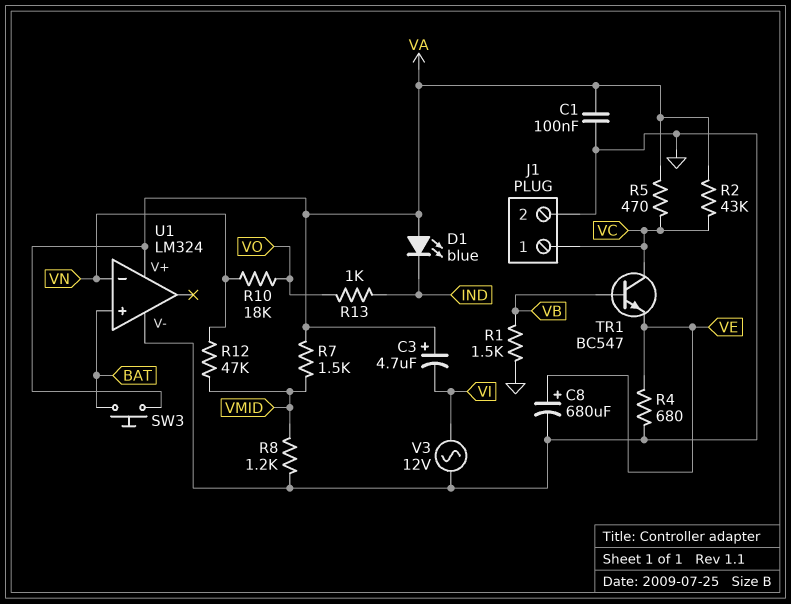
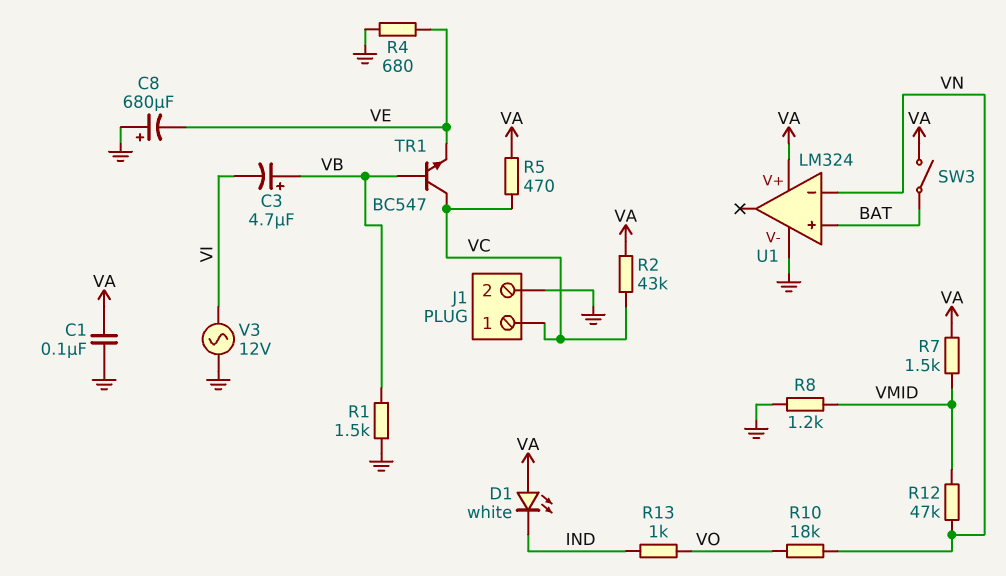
C3: 4.7uF (plus VA, minus VI) -> 4.7uF (plus VB, minus VI)
C8: 680uF (plus VE, minus GND) -> 680uF (plus GND, minus VE)
D1: LED blue (A VA, K IND) -> LED white (A VA, K IND)
SW3: button (BAT, VA) -> switch (BAT, VA)

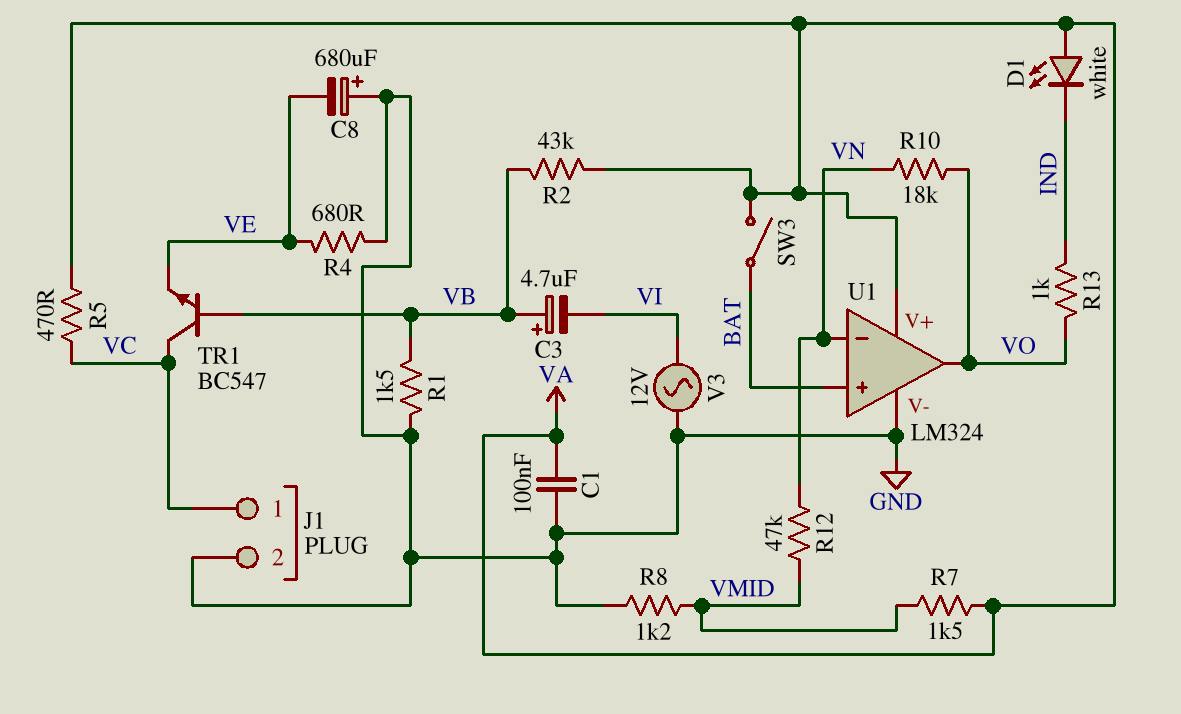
R2: 43k (VA, VC) -> 43k (VA, VB)
U1 pin out: none -> VO

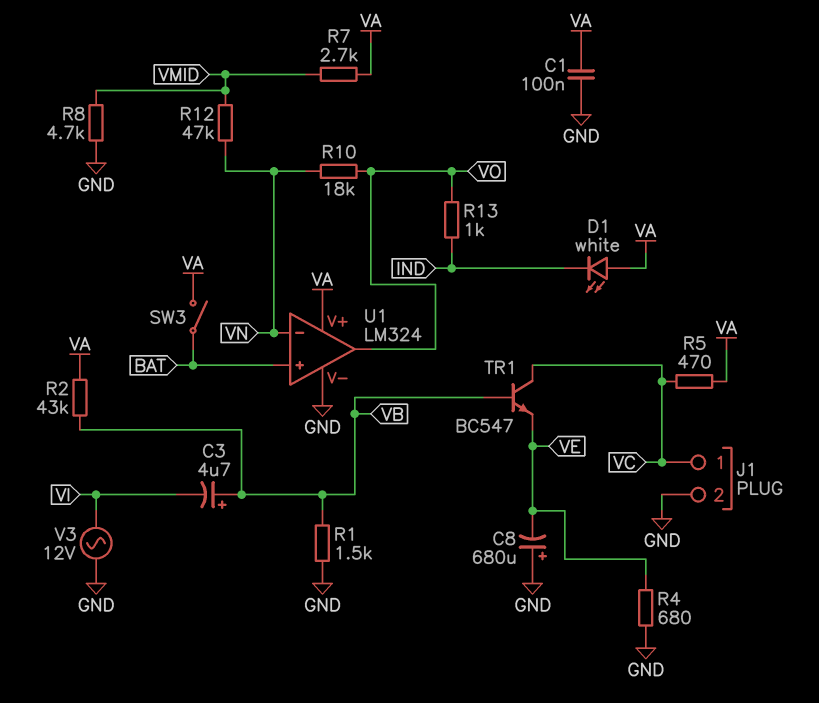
R7: 1.5k (VA, VMID) -> 2.7k (VA, VMID)
R8: 1.2k (GND, VMID) -> 4.7k (GND, VMID)

